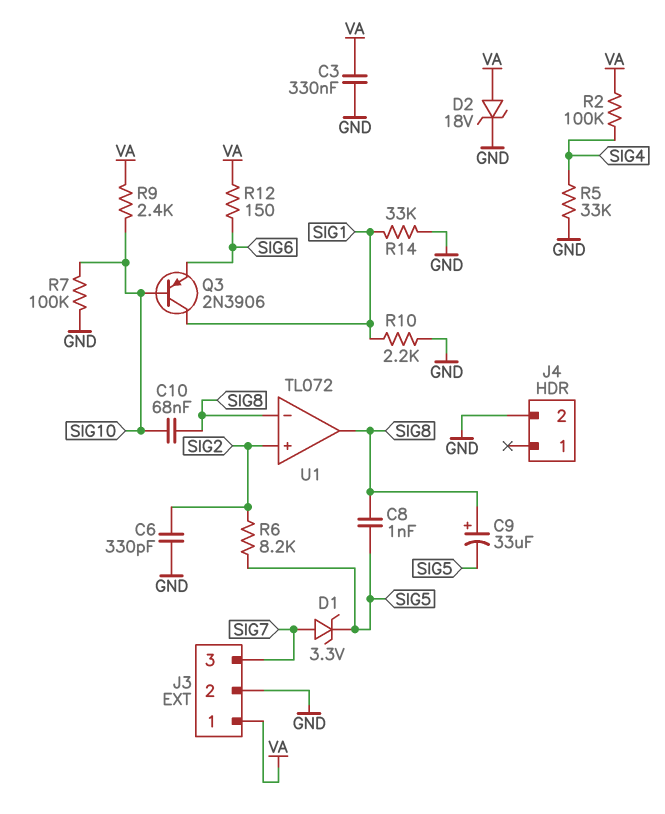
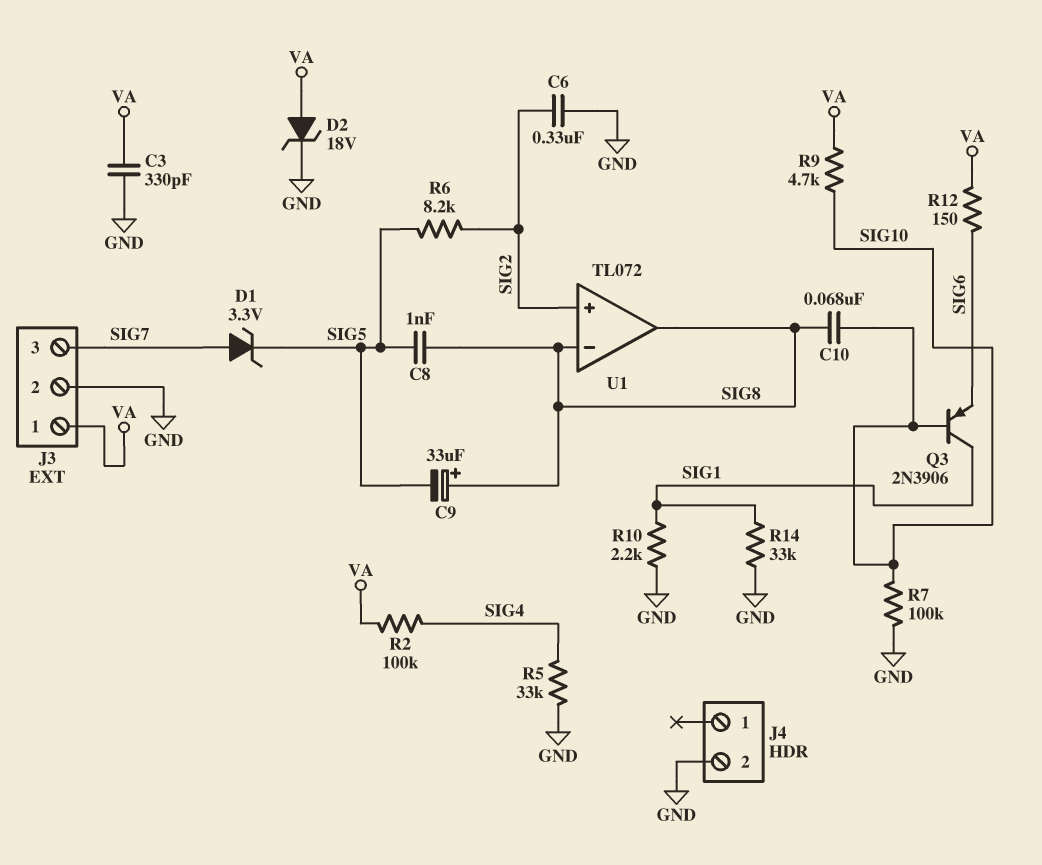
C3: 330nF (GND, VA) -> 330pF (GND, VA)
C6: 330pF (GND, SIG2) -> 330nF (GND, SIG2)
R9: 2.4k (SIG10, VA) -> 4.7k (SIG10, VA)

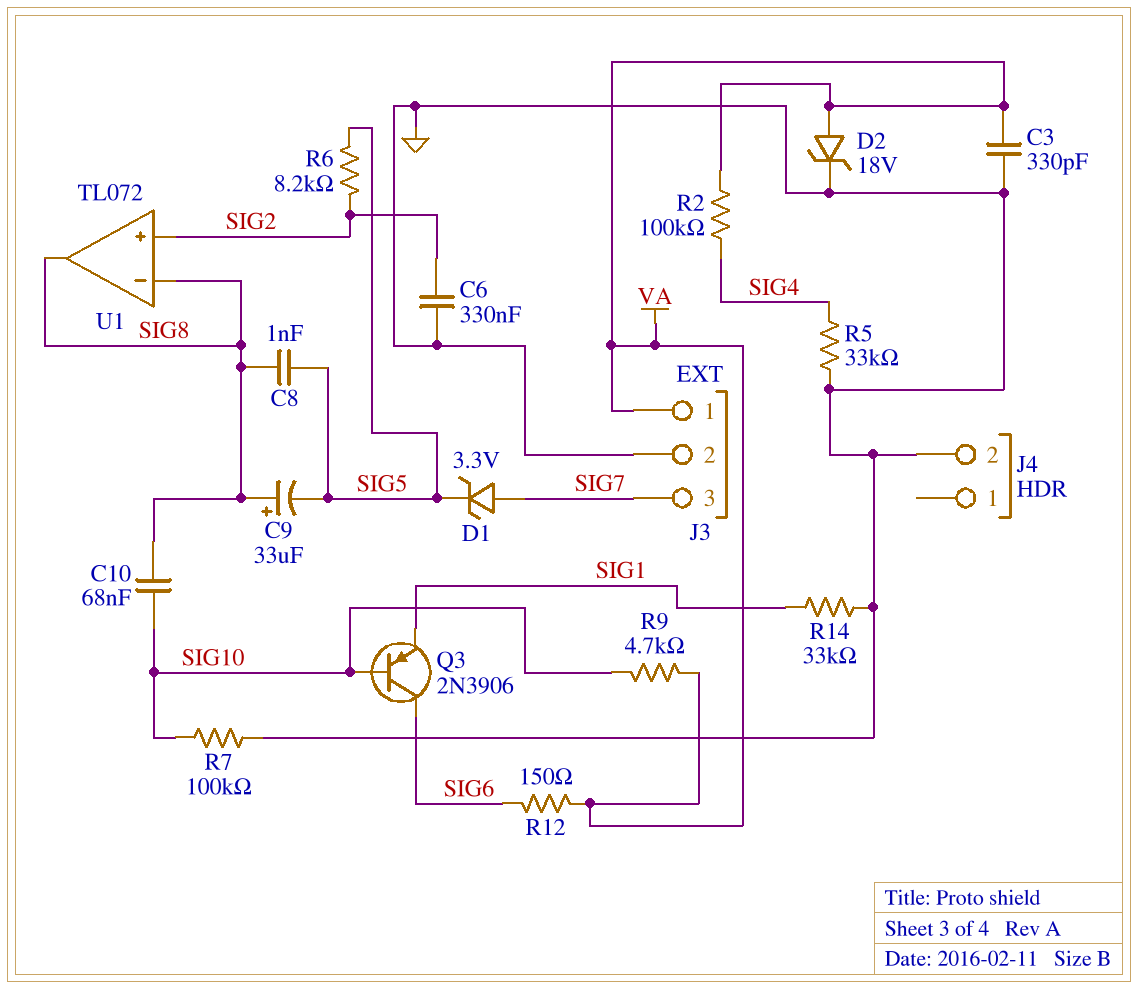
Q3: PNP 2N3906 (B SIG10, C SIG1, E SIG6) -> PNP 2N3906 (B SIG10, C SIG6, E SIG1)
R10: 2.2k (GND, SIG1) -> none

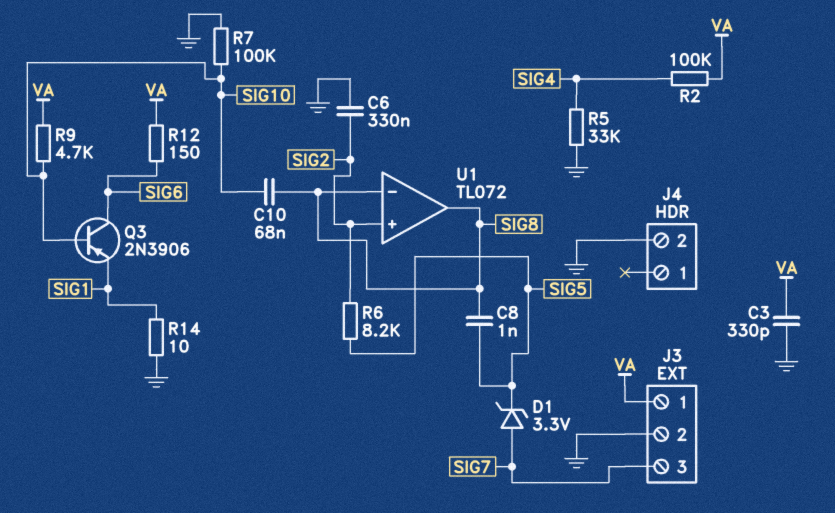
C9: 33uF (plus SIG8, minus SIG5) -> none
D2: zener 18V (A VA, K GND) -> none
R14: 33k (GND, SIG1) -> 10 (GND, SIG1)

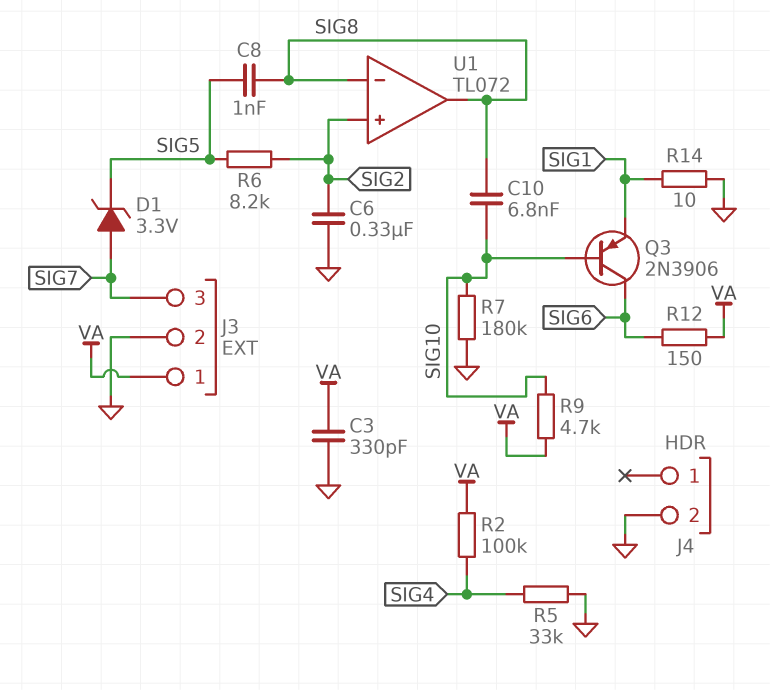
C10: 68nF (SIG8, SIG10) -> 6.8nF (SIG8, SIG10)
R7: 100k (GND, SIG10) -> 180k (GND, SIG10)

